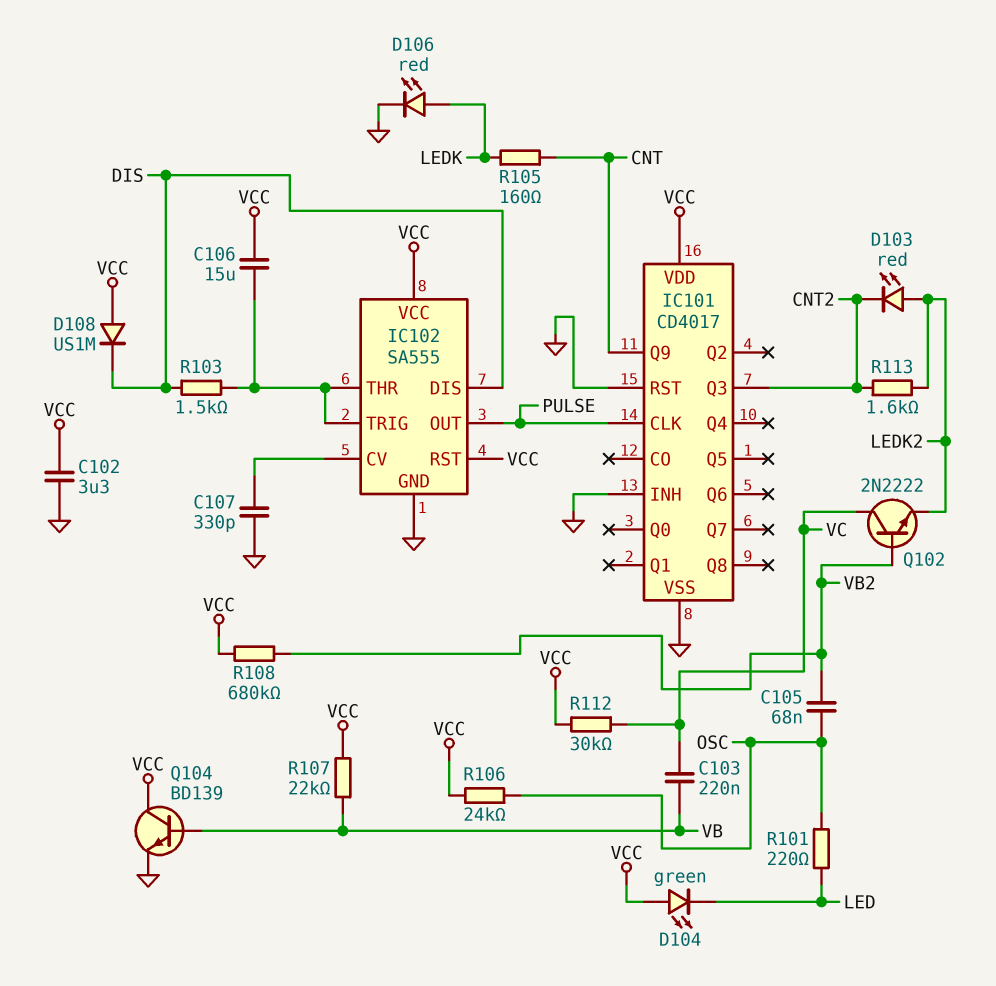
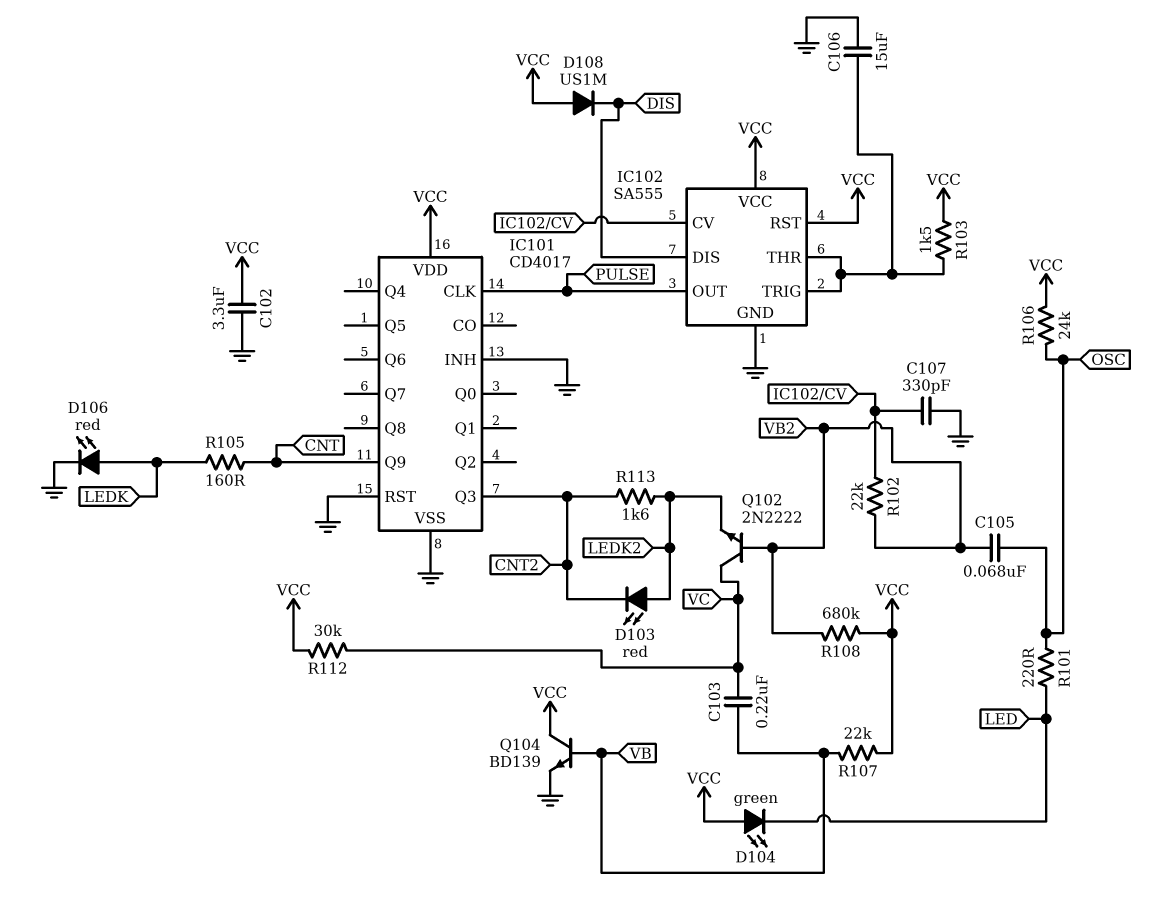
C106: 15uF (IC102/THR, VCC) -> 15uF (GND, IC102/THR)
R102: none -> 22k (IC102/CV, VB2)
R103: 1.5k (DIS, IC102/THR) -> 1.5k (IC102/THR, VCC)

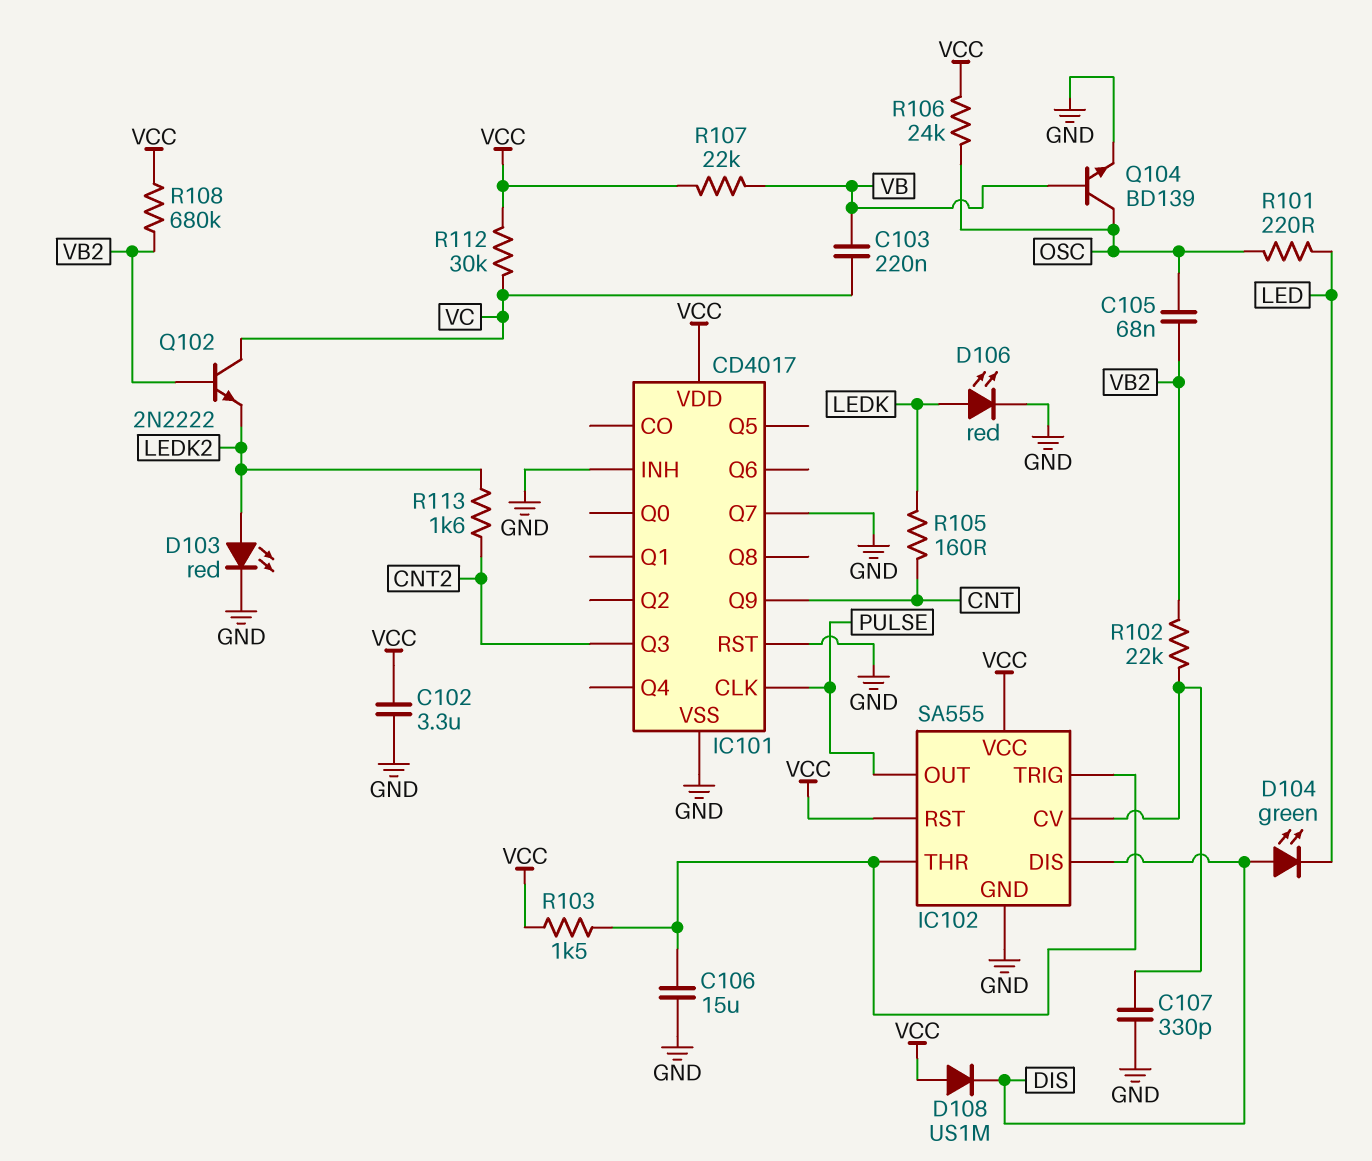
D103: LED red (A LEDK2, K CNT2) -> LED red (A LEDK2, K GND)
D104: LED green (A VCC, K LED) -> LED green (A DIS, K LED)
IC101 pin Q7: none -> GND
Q104: NPN BD139 (B VB, C VCC, E GND) -> NPN BD139 (B VB, C OSC, E GND)

